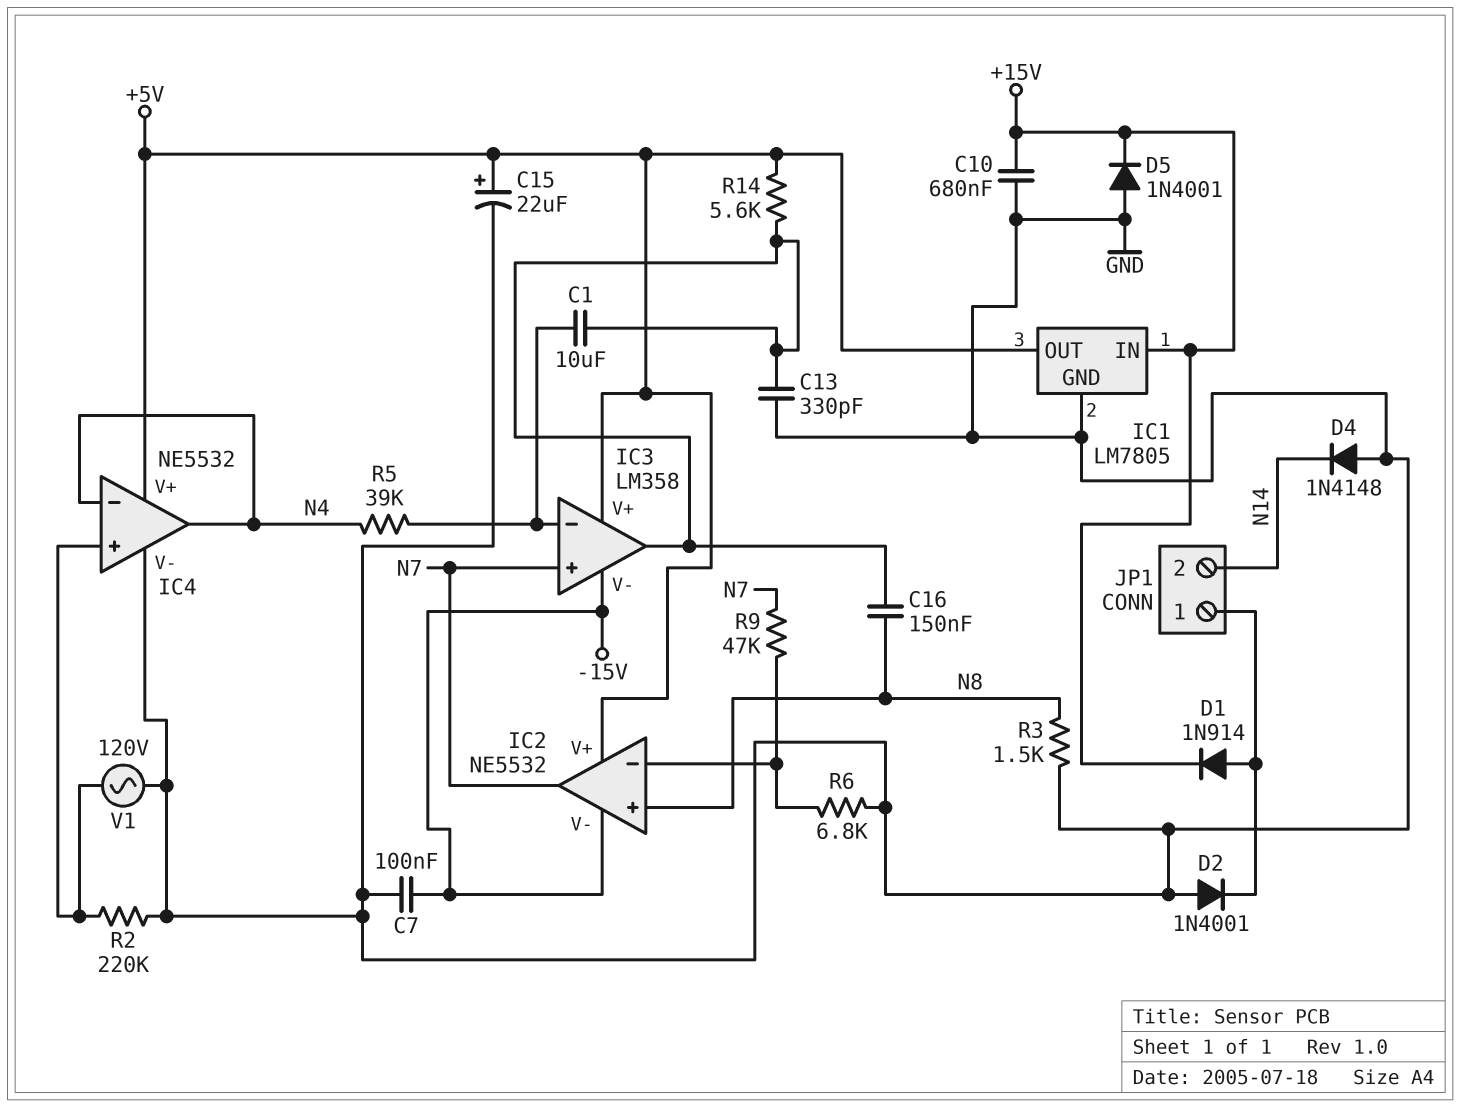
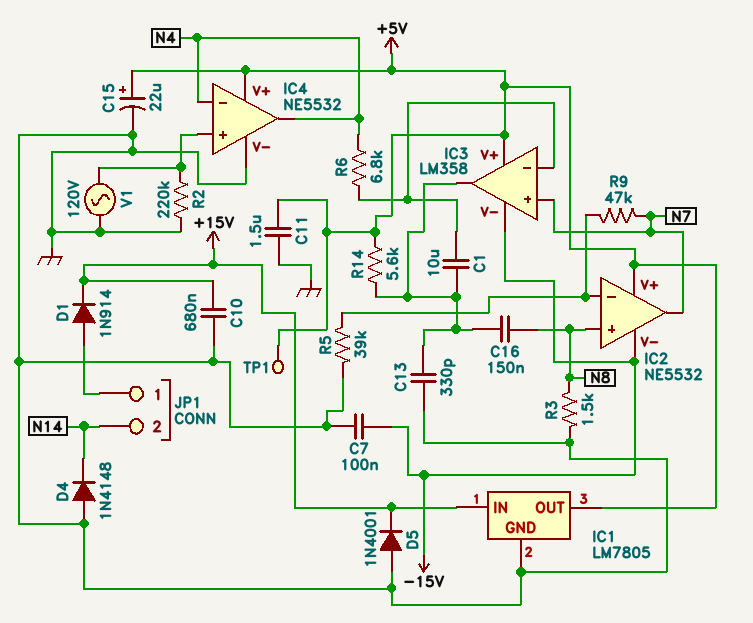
C11: none -> 1.5uF (+5V, GND)
D2: diode 1N4001 (A GND, K JP1/1) -> none
R5: 39k (IC3/in-, N4) -> 39k (GND, IC2/in-)
R6: 6.8k (GND, IC2/in-) -> 6.8k (IC3/in-, N4)
TP1: none -> test point (+5V)

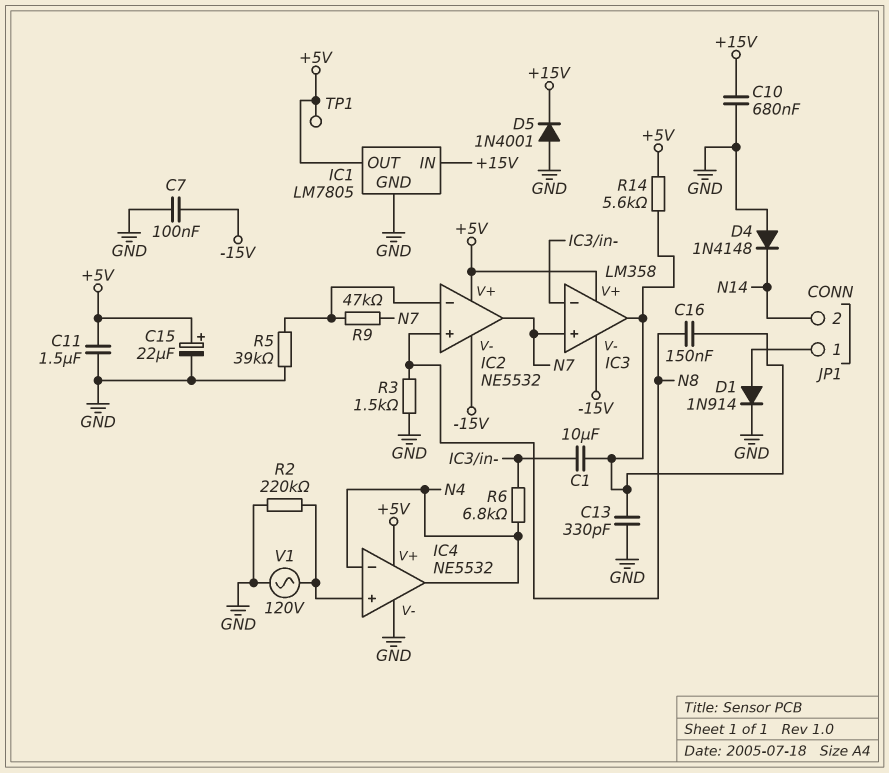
D1: diode 1N914 (A JP1/1, K +15V) -> diode 1N914 (A JP1/1, K GND)

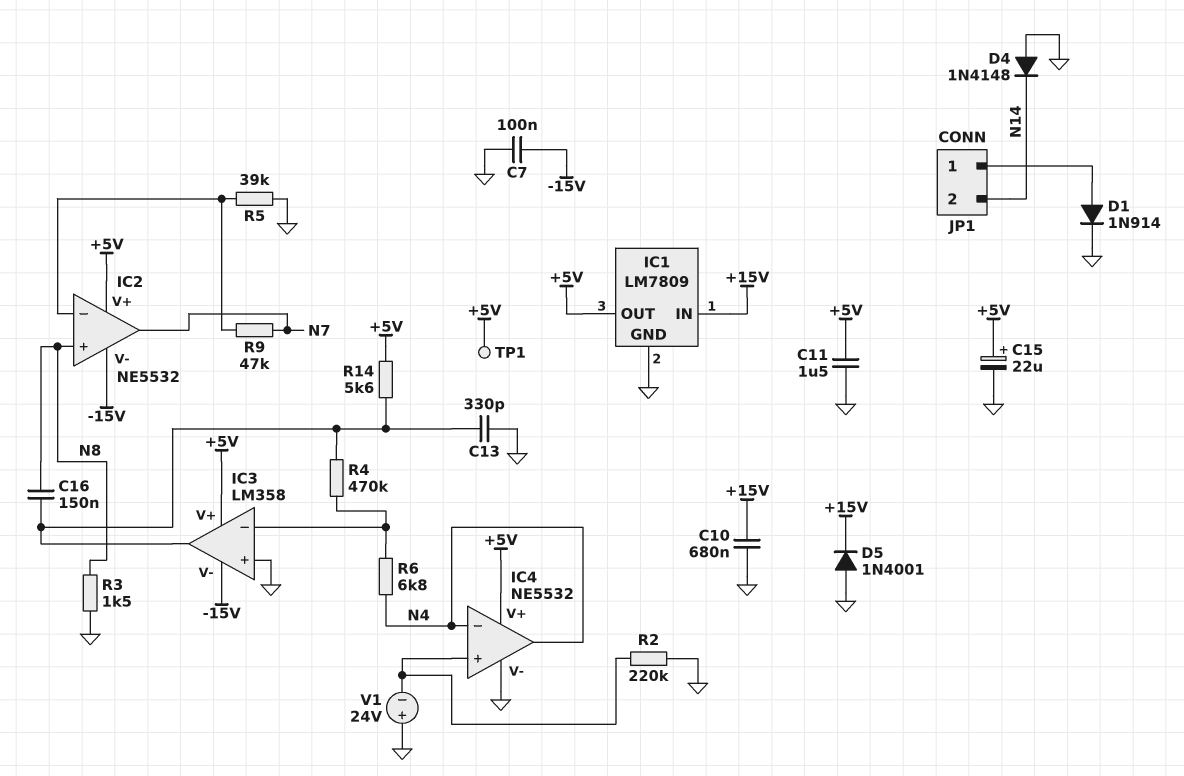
C1: 10uF (IC3/in-, IC3/out) -> none
IC1: LM7805 -> LM7809
IC3 pin in+: N7 -> GND
R4: none -> 470k (IC3/in-, IC3/out)
V1: AC 120V (GND, IC4/in+) -> 24V (plus GND, minus IC4/in+)

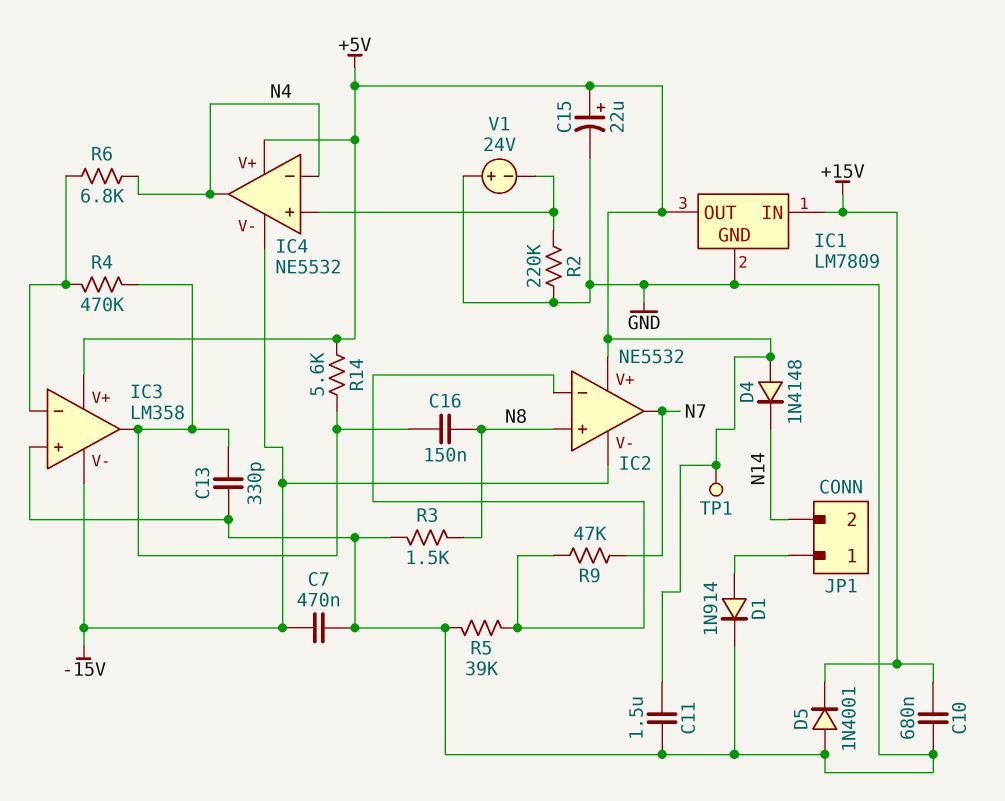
C7: 100nF (-15V, GND) -> 470nF (-15V, GND)
D4: diode 1N4148 (A GND, K N14) -> diode 1N4148 (A +5V, K N14)
IC4 pin V-: GND -> -15V

